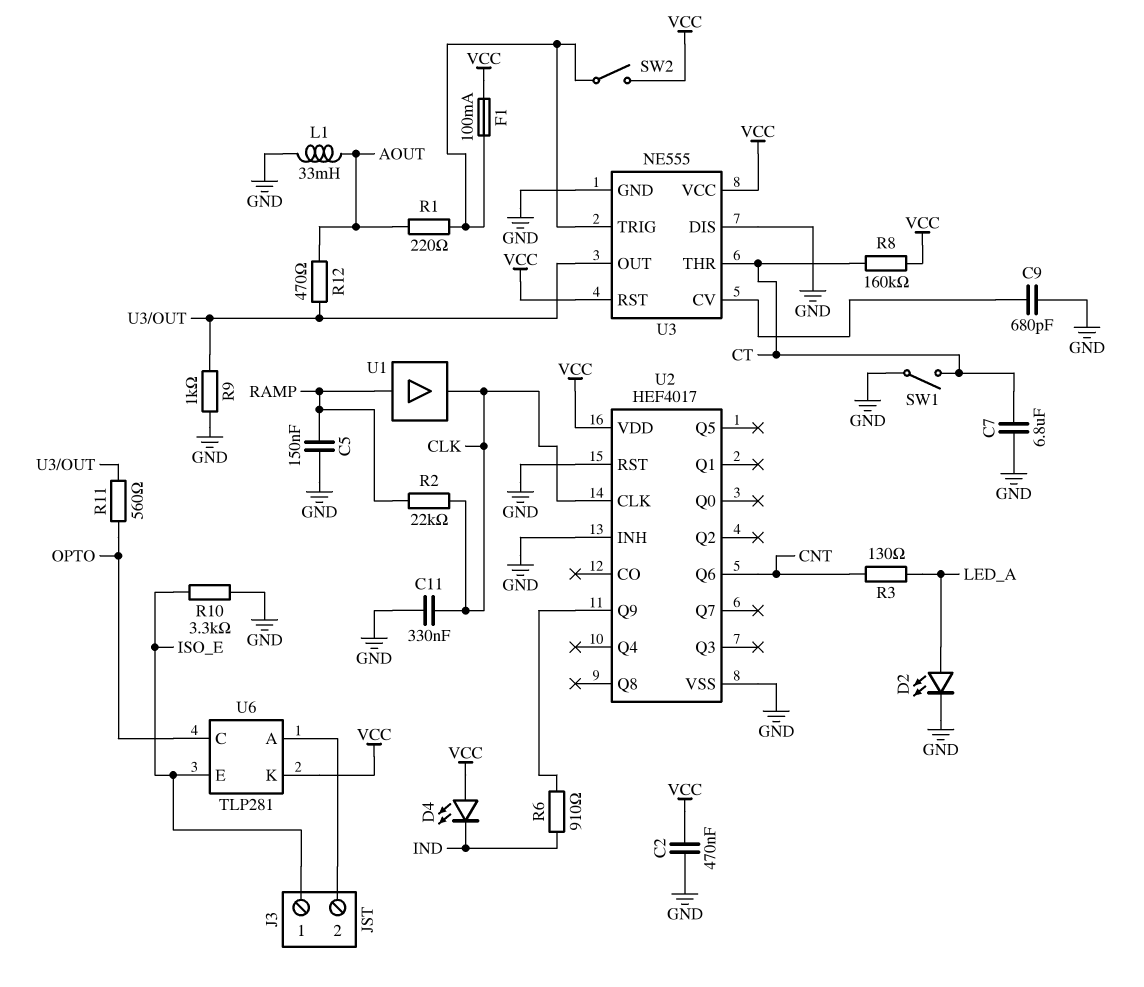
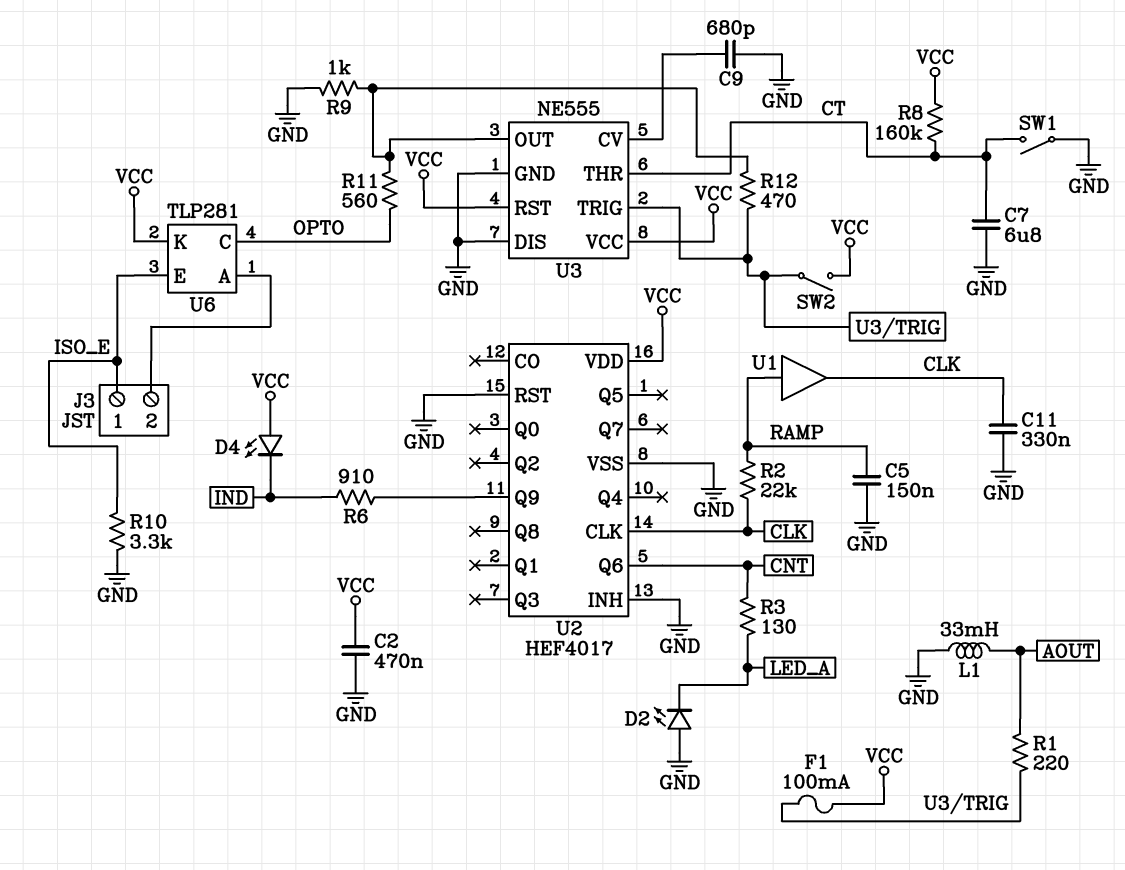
D2: LED (A LED_A, K GND) -> LED (A GND, K LED_A)
R12: 470 (AOUT, U3/OUT) -> 470 (U3/OUT, U3/TRIG)

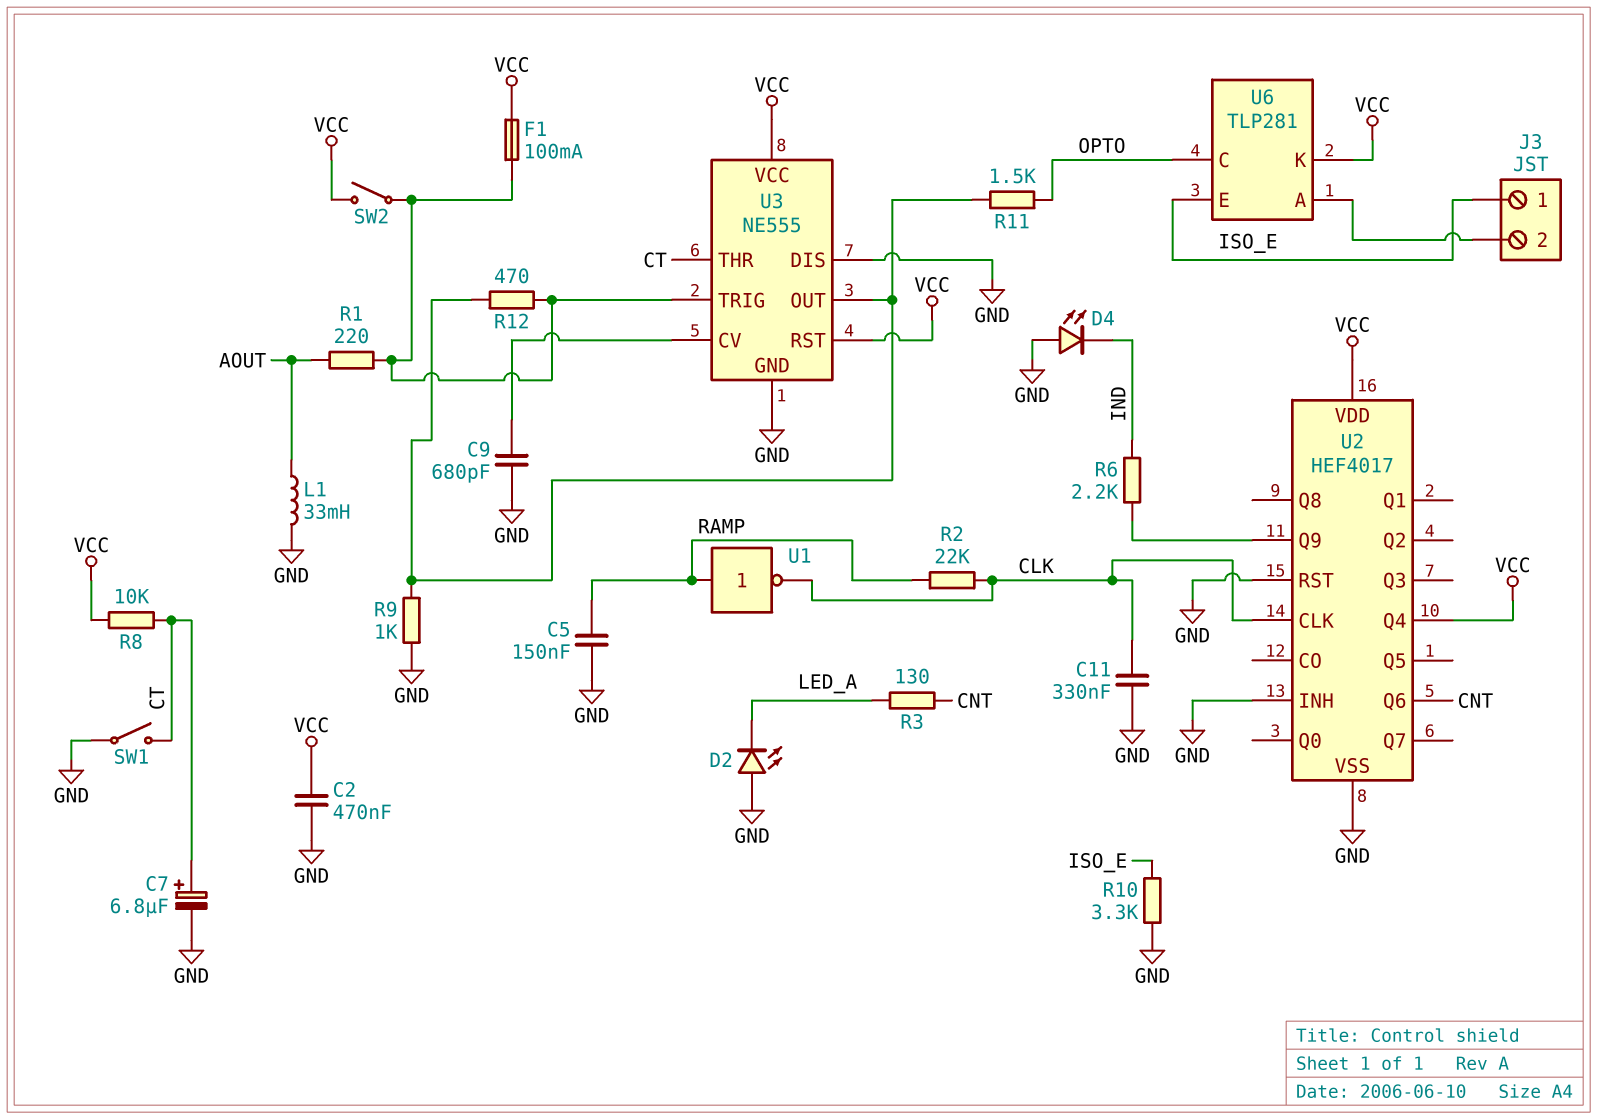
C7: 6.8uF (CT, GND) -> 6.8uF (plus CT, minus GND)
D4: LED (A VCC, K IND) -> LED (A GND, K IND)
R6: 910 (IND, U2/Q9) -> 2.2k (IND, U2/Q9)
R8: 160k (CT, VCC) -> 10k (CT, VCC)
R11: 560 (OPTO, U3/OUT) -> 1.5k (OPTO, U3/OUT)
U1: buffer (in RAMP, out CLK) -> NOT (in RAMP, out CLK)
U2 pin Q4: none -> VCC

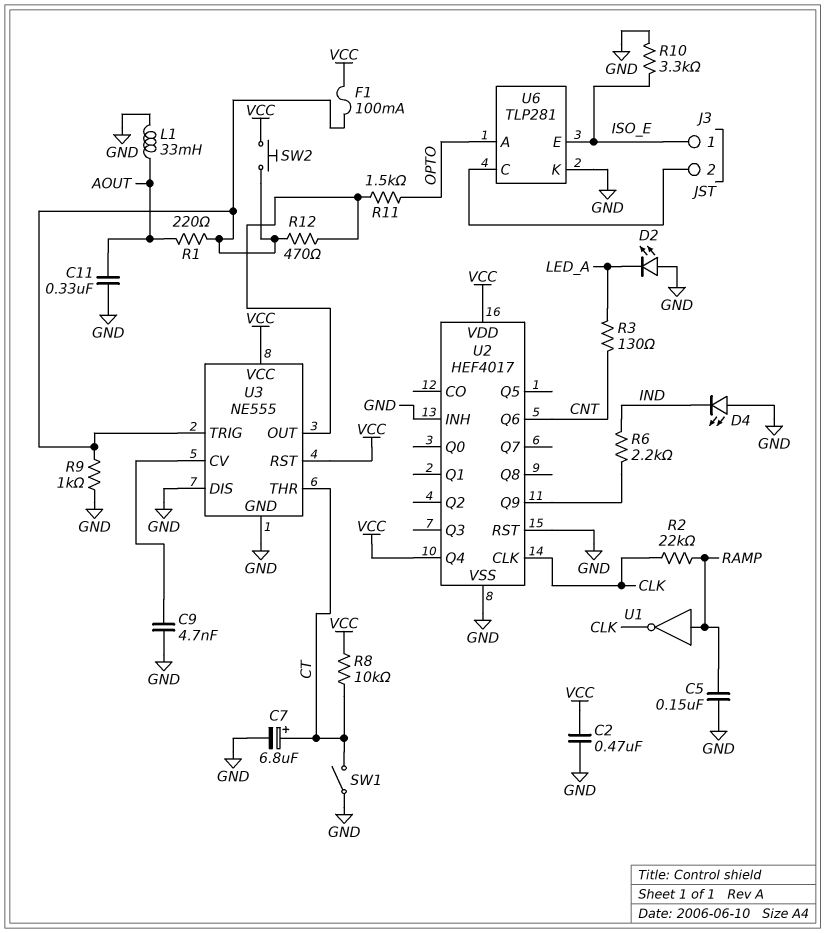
C9: 680pF (GND, U3/CV) -> 4.7nF (GND, U3/CV)
C11: 330nF (CLK, GND) -> 330nF (AOUT, GND)
R9: 1k (GND, U3/OUT) -> 1k (GND, U3/TRIG)
SW2: switch (U3/TRIG, VCC) -> button (U3/TRIG, VCC)
U6 pin A: J3/2 -> OPTO
U6 pin C: OPTO -> J3/2
U6 pin K: VCC -> GND

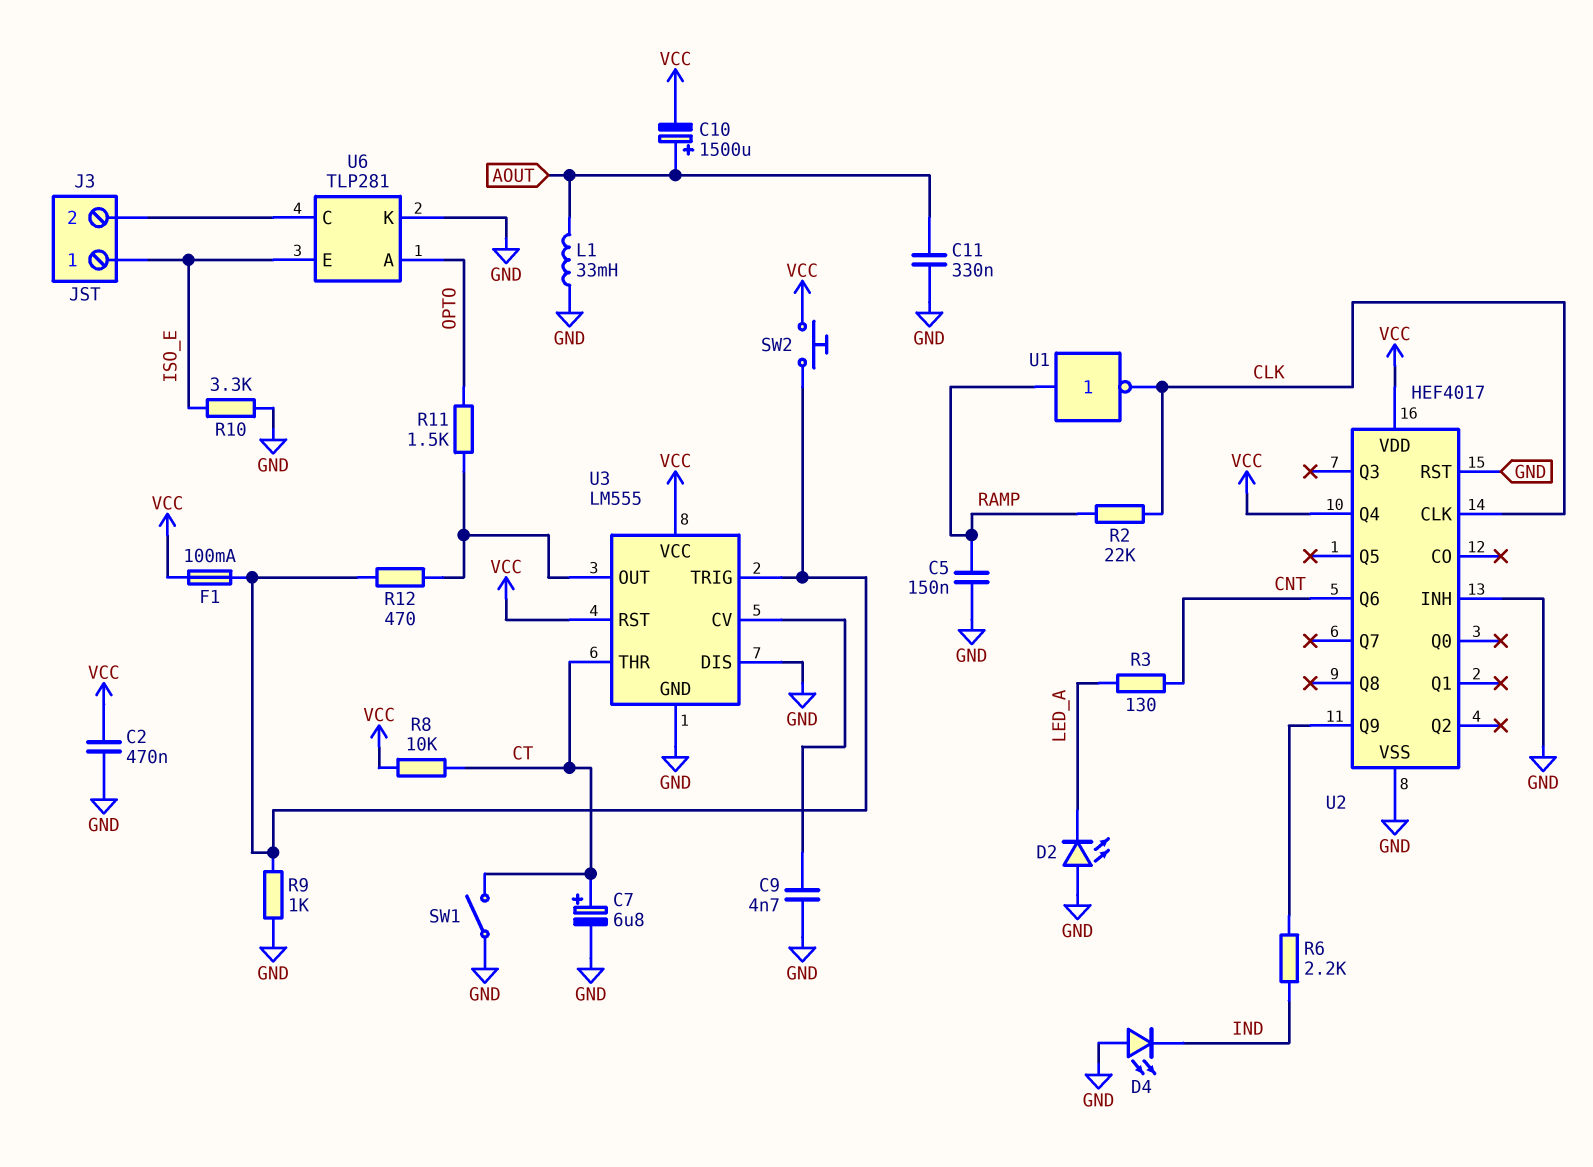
C10: none -> 1500uF (plus AOUT, minus VCC)
R1: 220 (AOUT, U3/TRIG) -> none
U3: NE555 -> LM555

